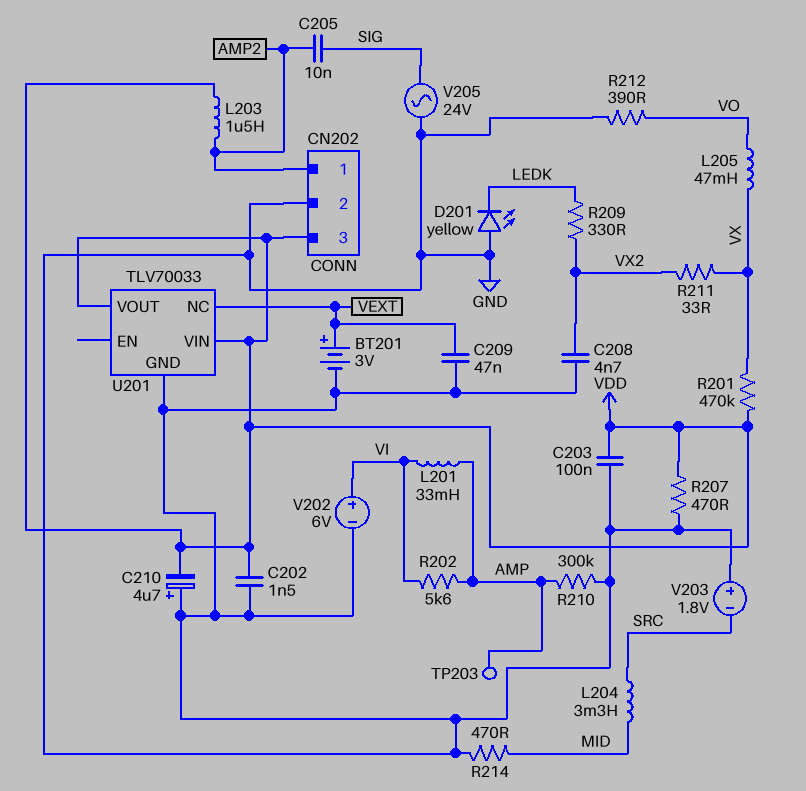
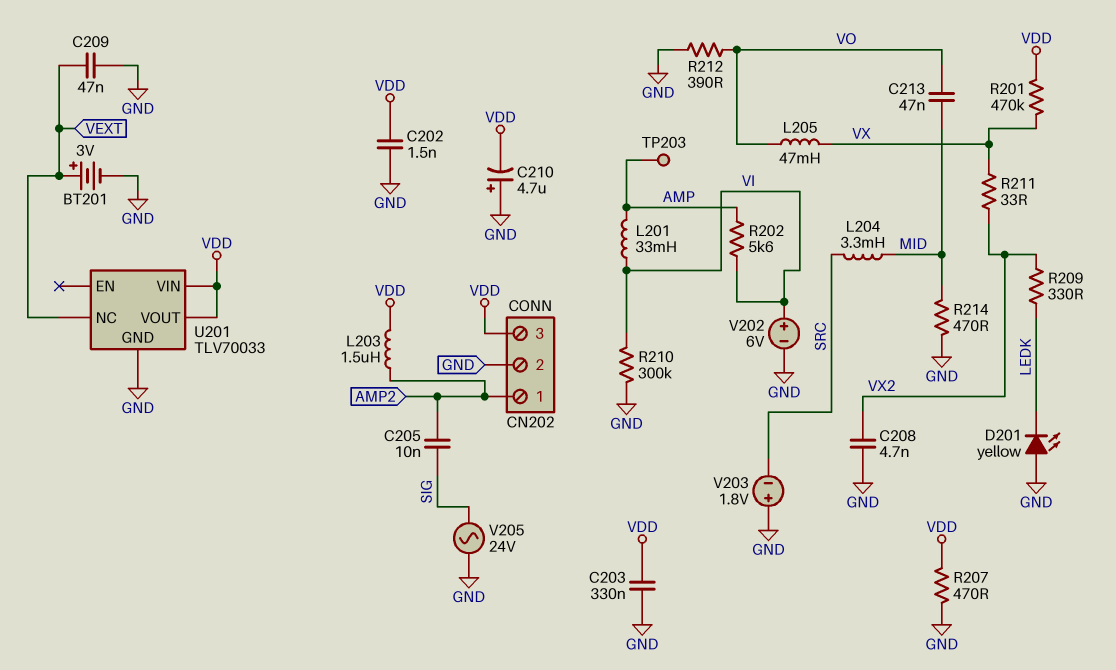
C203: 100nF (GND, VDD) -> 330nF (GND, VDD)
C213: none -> 47nF (MID, VO)
R210: 300k (AMP, GND) -> 300k (GND, VI)

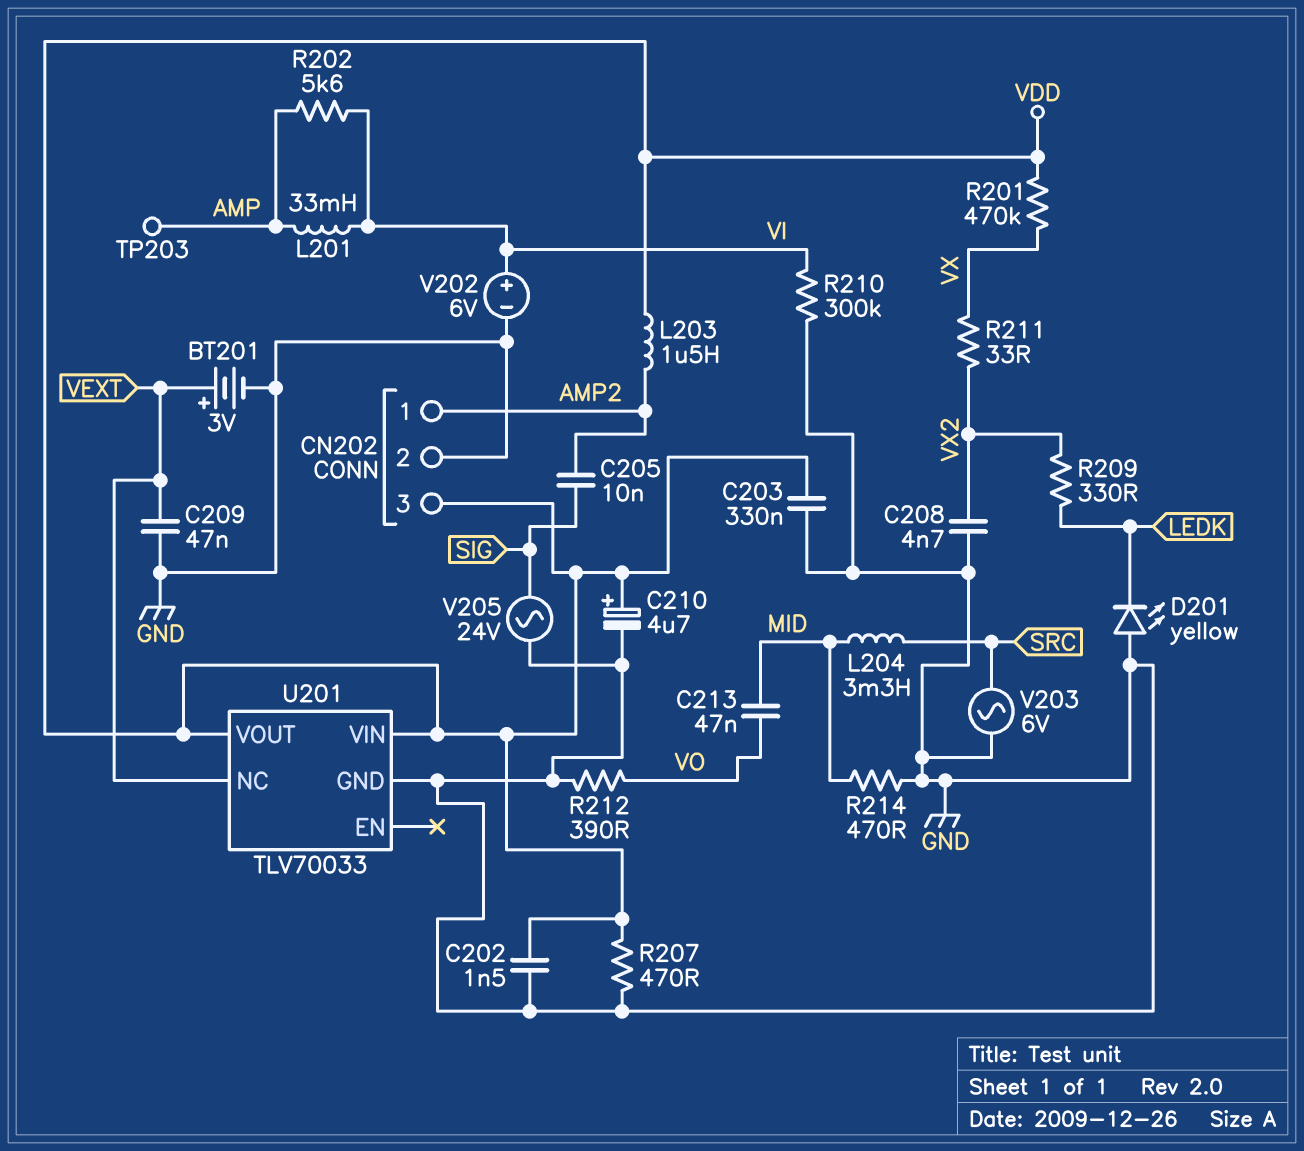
C210: 4.7uF (plus GND, minus VDD) -> 4.7uF (plus VDD, minus GND)
L205: 47mH (VO, VX) -> none
V203: 1.8V (plus GND, minus SRC) -> AC 6V (GND, SRC)

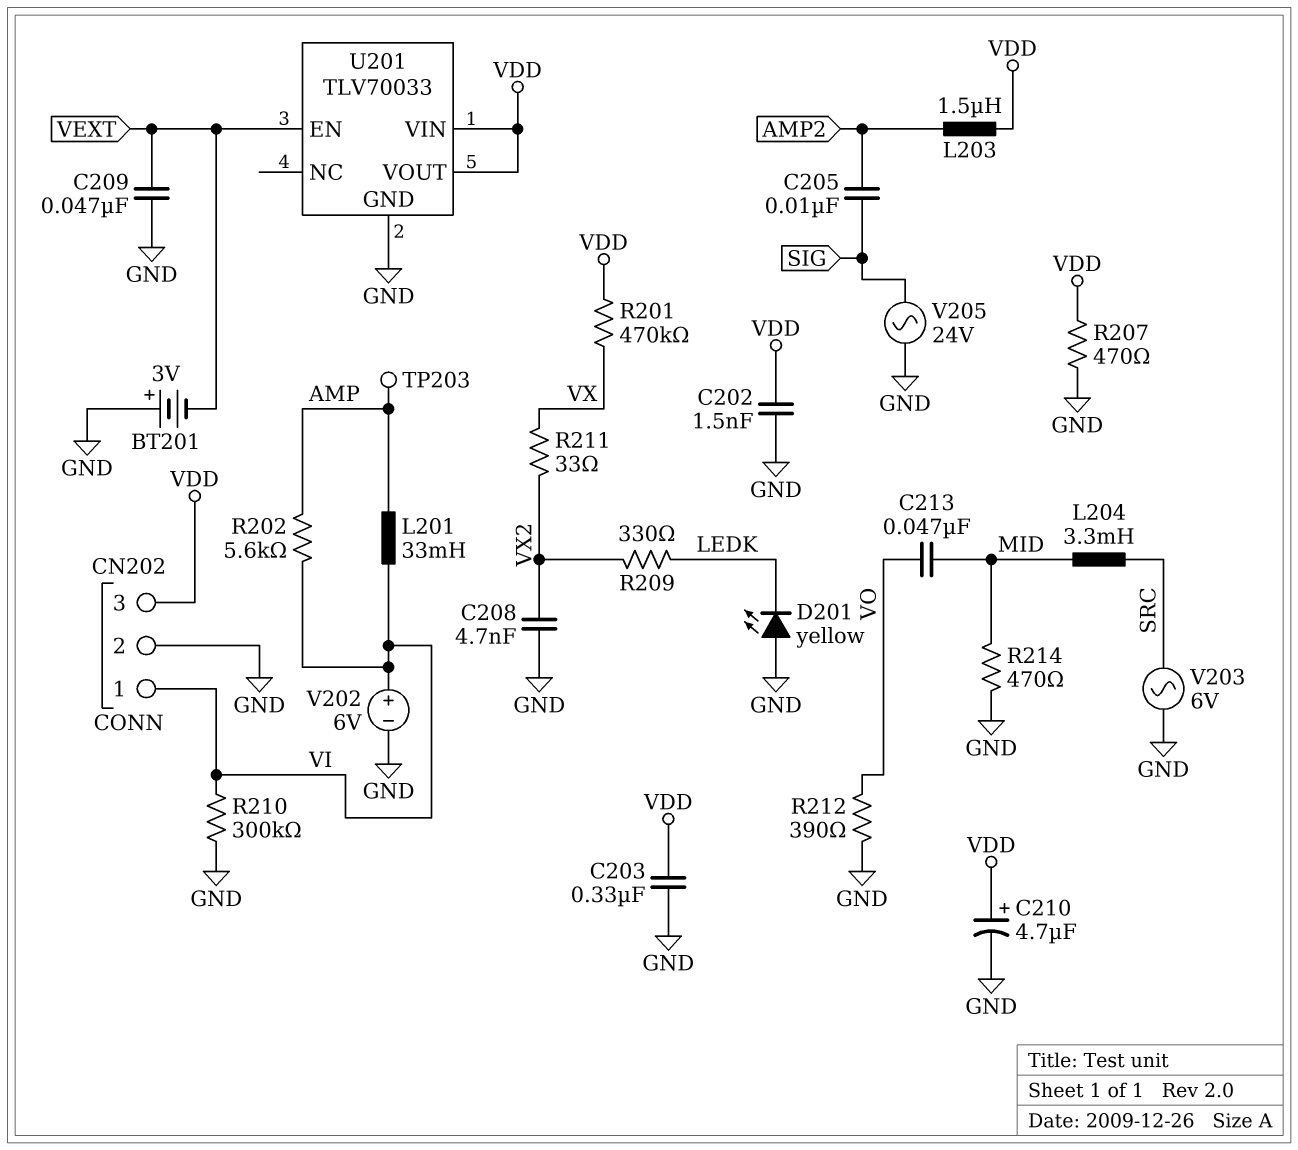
BT201: 3V (plus VEXT, minus GND) -> 3V (plus GND, minus VEXT)
CN202 pin 1: AMP2 -> VI
U201 pin EN: none -> VEXT
U201 pin NC: VEXT -> none

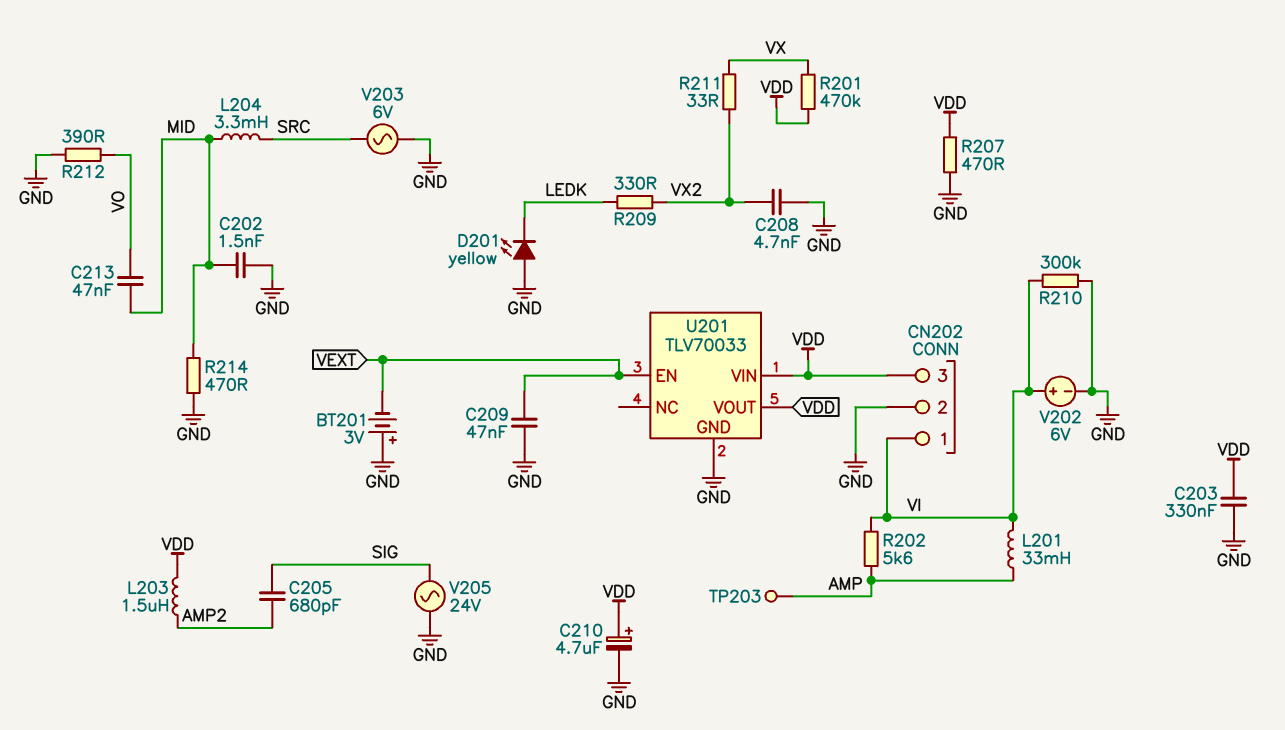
C202: 1.5nF (GND, VDD) -> 1.5nF (GND, MID)
C205: 10nF (AMP2, SIG) -> 680pF (AMP2, SIG)

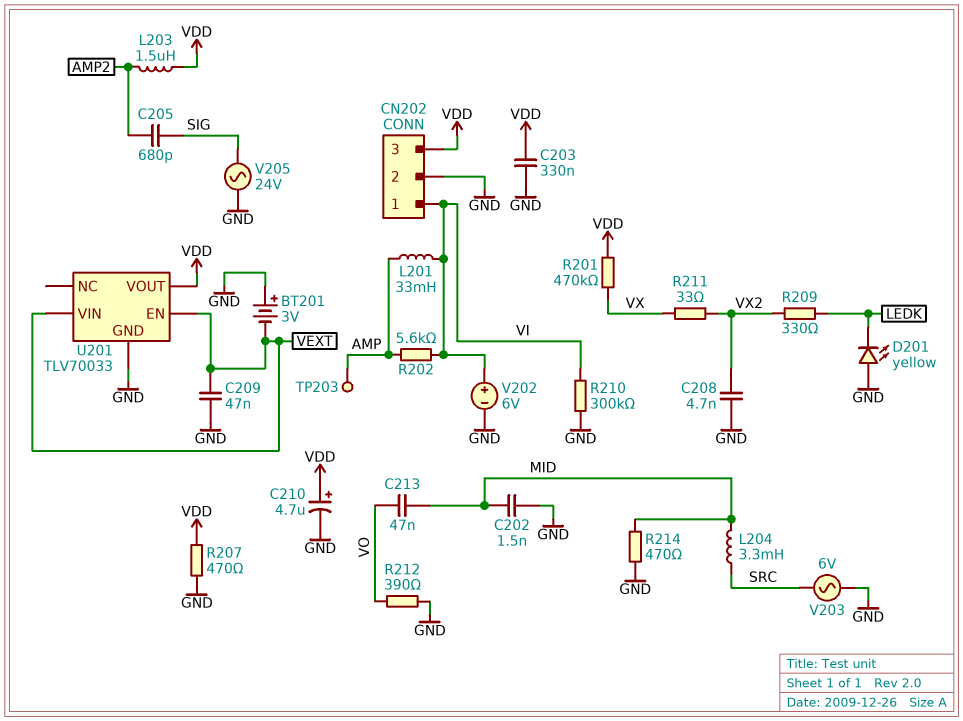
U201 pin VIN: VDD -> VEXT

